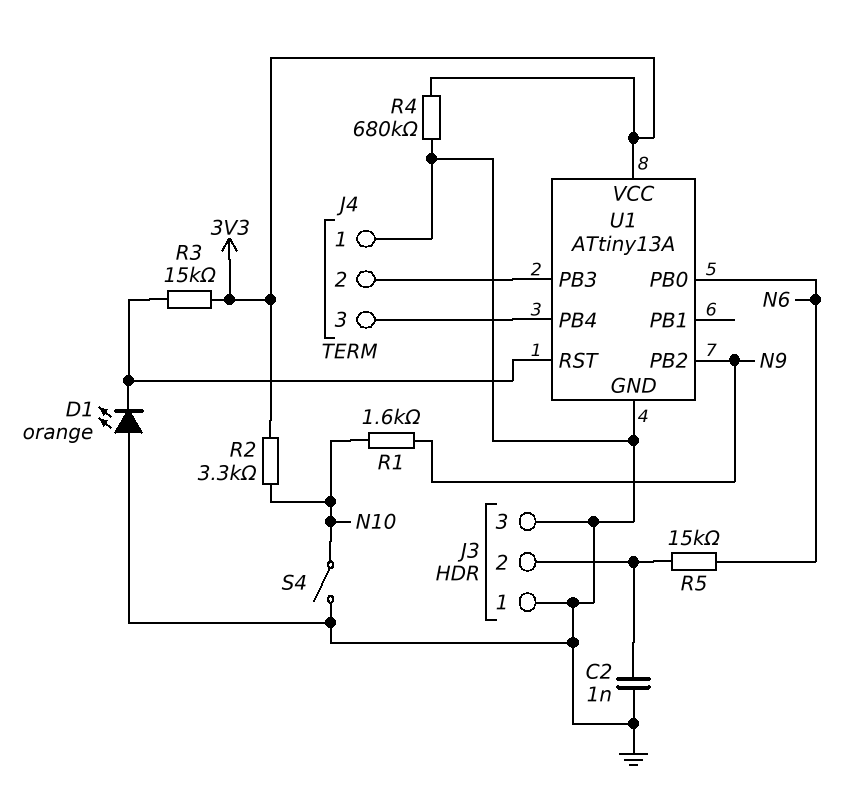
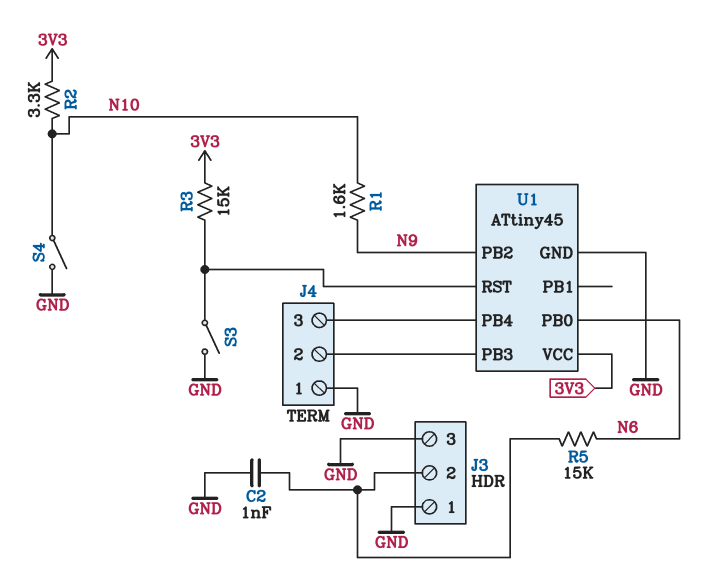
D1: LED orange (A GND, K U1/RST) -> none
R4: 680k (3V3, GND) -> none
S3: none -> switch (GND, U1/RST)
U1: ATtiny13A -> ATtiny45

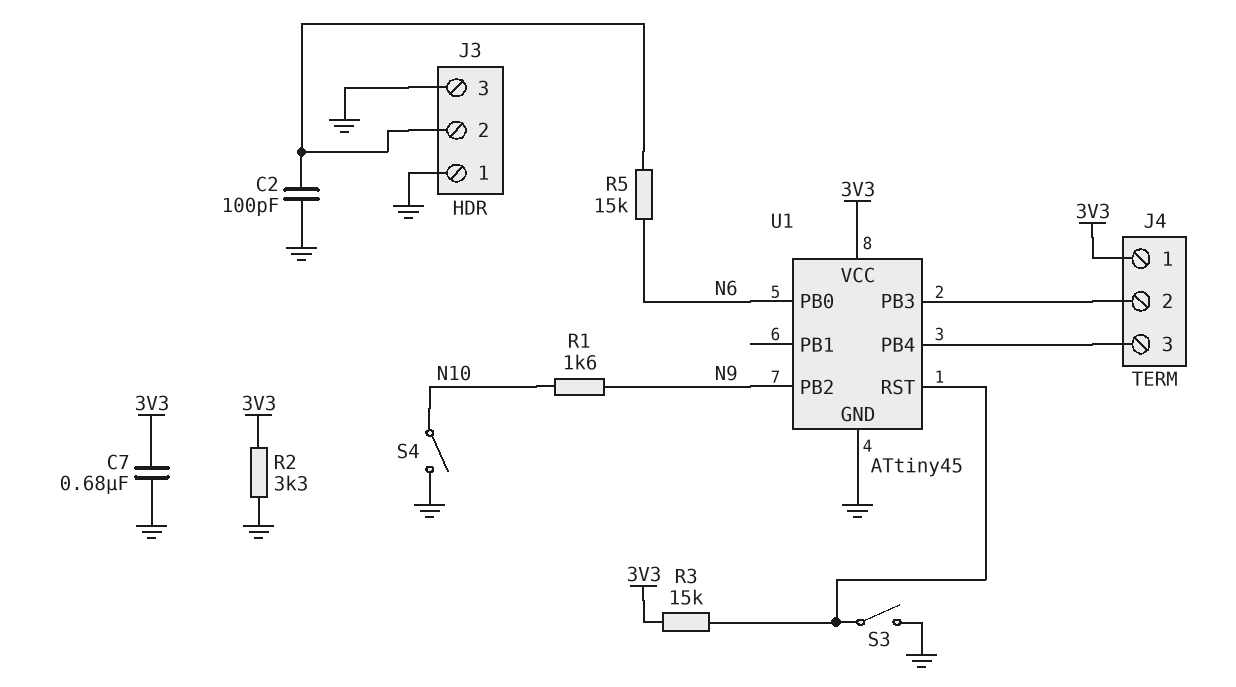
C2: 1nF (GND, J3/2) -> 100pF (GND, J3/2)
C7: none -> 680nF (3V3, GND)
J4 pin 1: GND -> 3V3
R2: 3.3k (3V3, N10) -> 3.3k (3V3, GND)

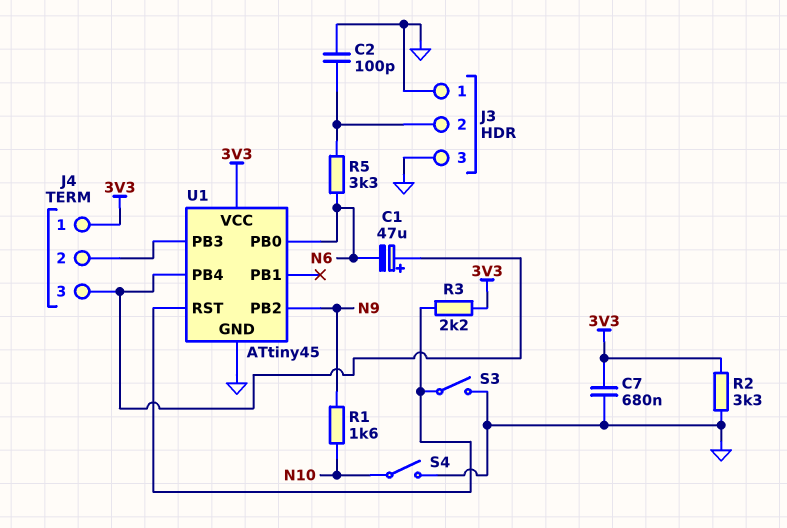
C1: none -> 47uF (plus J4/3, minus N6)
R3: 15k (3V3, U1/RST) -> 2.2k (3V3, U1/RST)
R5: 15k (J3/2, N6) -> 3.3k (J3/2, N6)

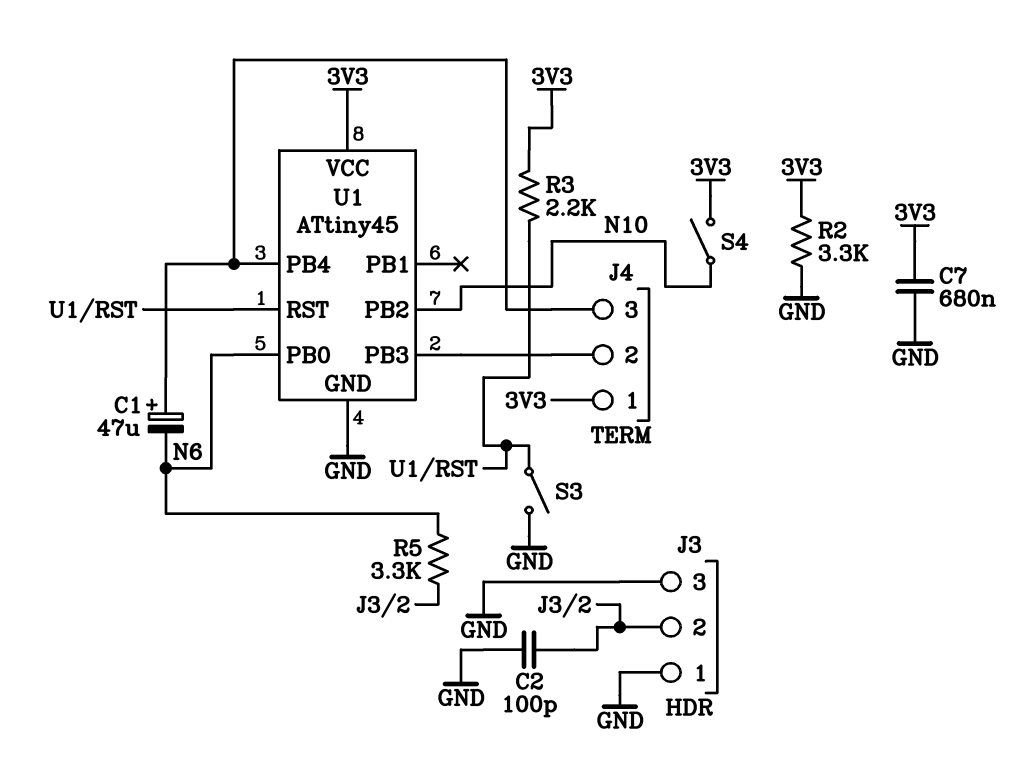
R1: 1.6k (N9, N10) -> none
S4: switch (GND, N10) -> switch (3V3, N10)
U1 pin PB2: N9 -> N10

